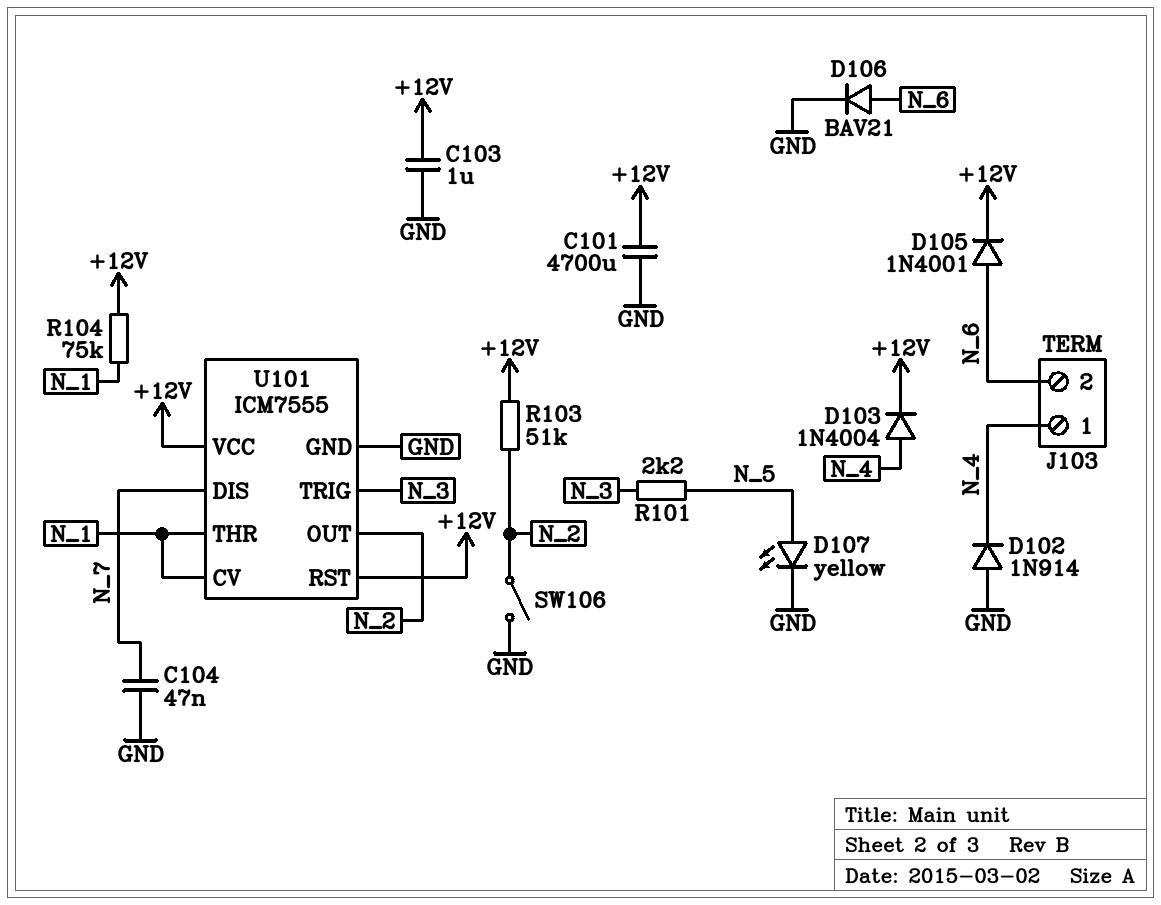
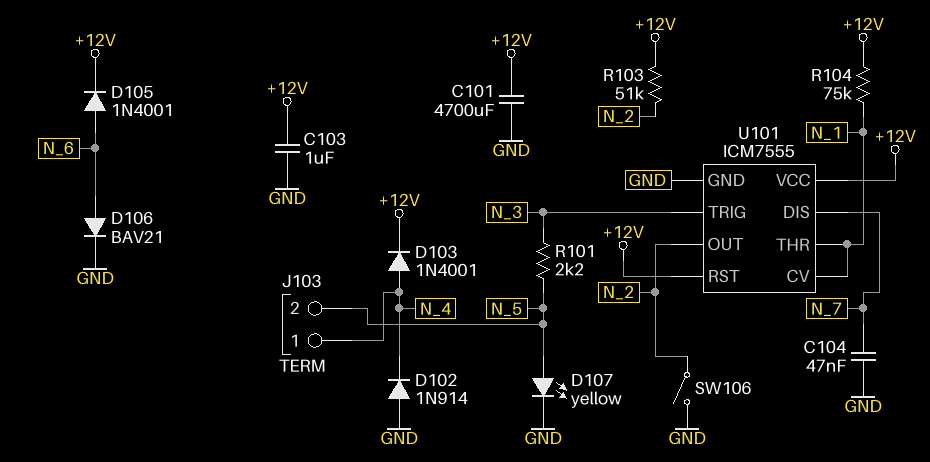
D103: diode 1N4004 (A N_4, K +12V) -> diode 1N4001 (A N_4, K +12V)
J103 pin 2: N_6 -> N_5

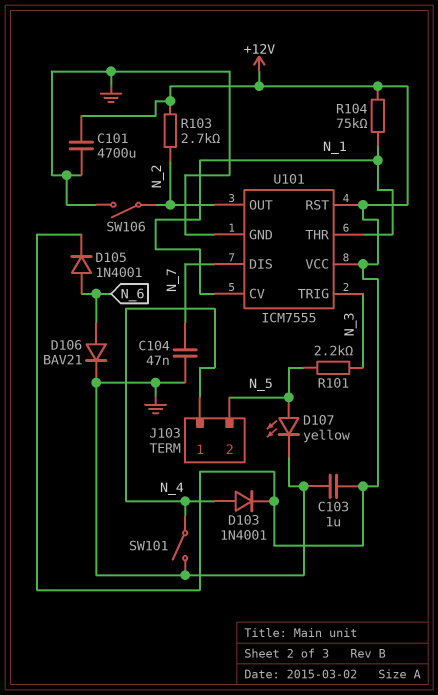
D102: diode 1N914 (A GND, K N_4) -> none
R103: 51k (+12V, N_2) -> 2.7k (+12V, N_2)
SW101: none -> switch (GND, N_4)

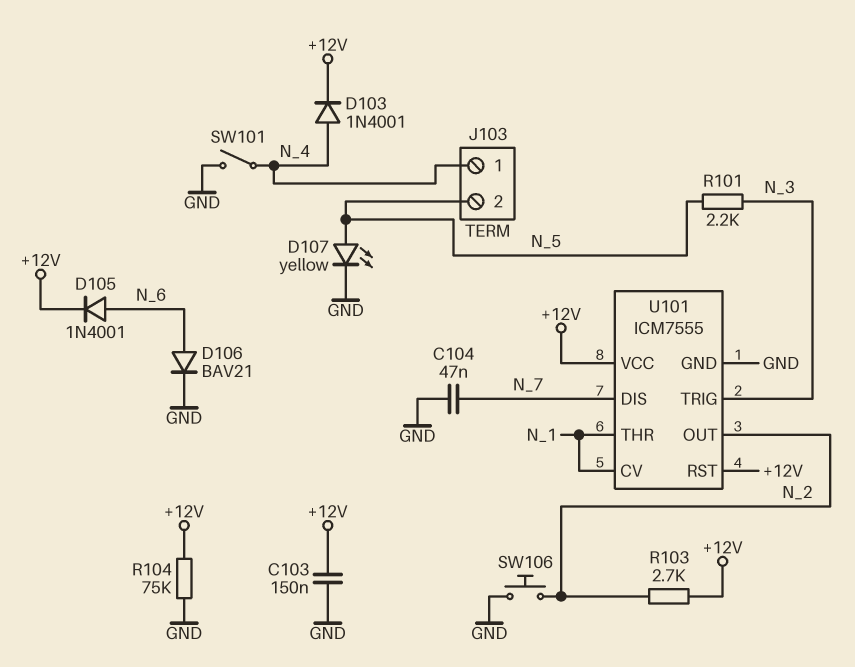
C101: 4700uF (+12V, GND) -> none
C103: 1uF (+12V, GND) -> 150nF (+12V, GND)
R104: 75k (+12V, N_1) -> 75k (+12V, GND)
SW106: switch (GND, N_2) -> button (GND, N_2)

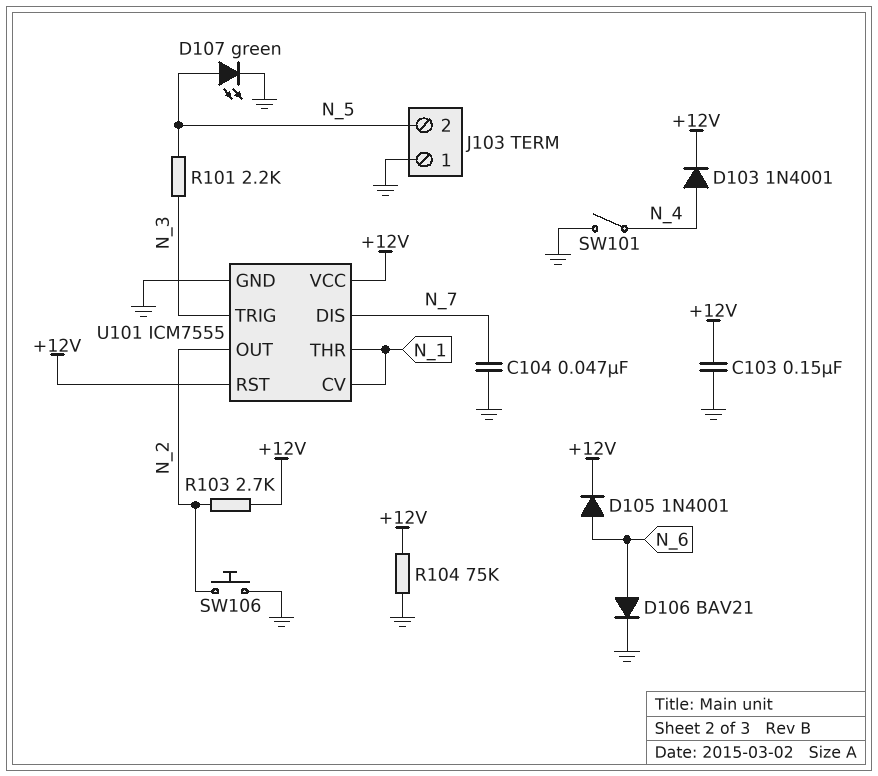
D107: LED yellow (A N_5, K GND) -> LED green (A N_5, K GND)
J103 pin 1: N_4 -> GND

